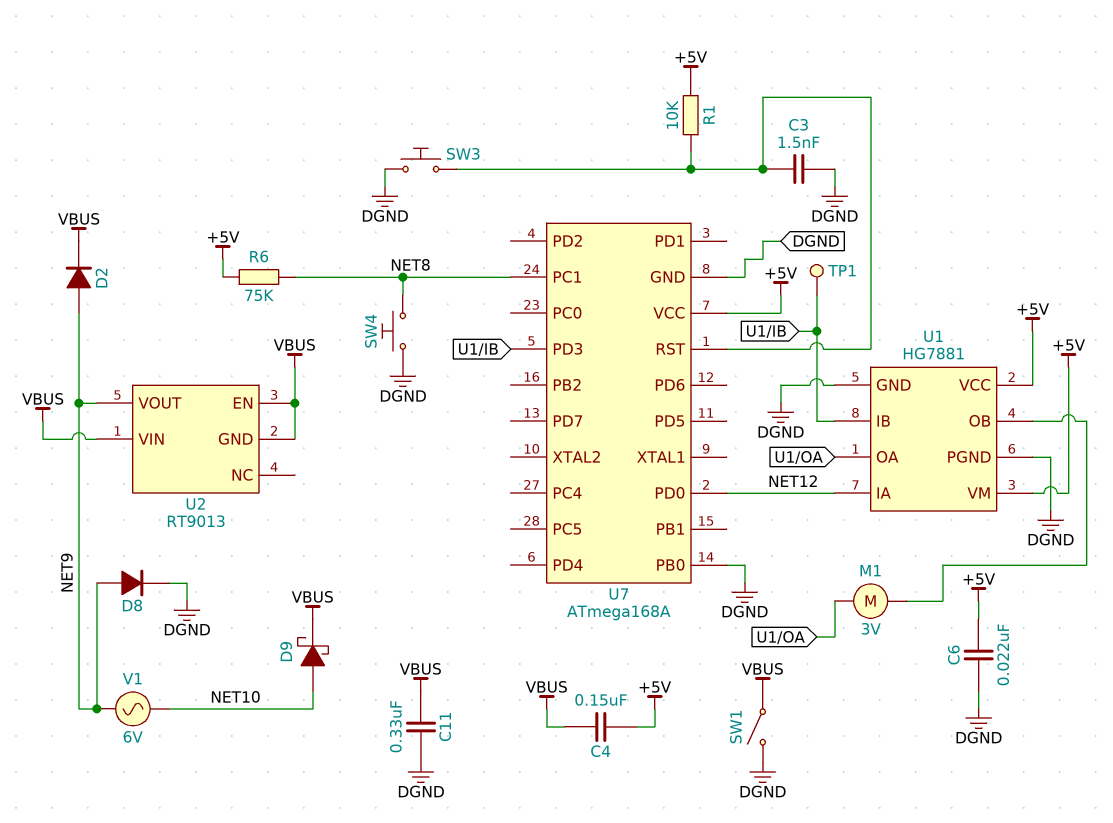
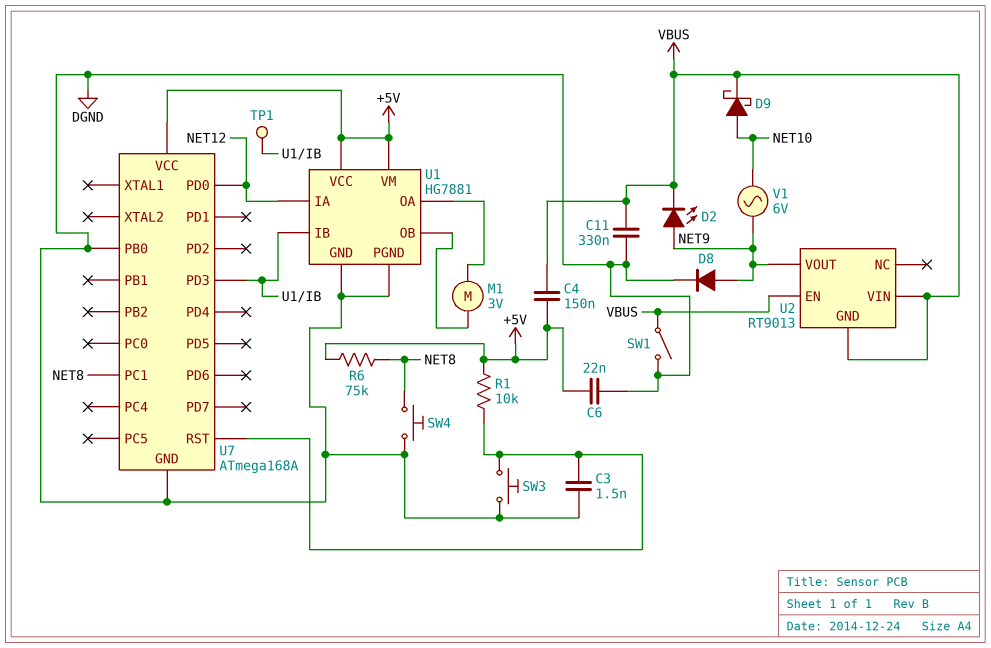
D2: diode (A NET9, K VBUS) -> LED (A NET9, K VBUS)

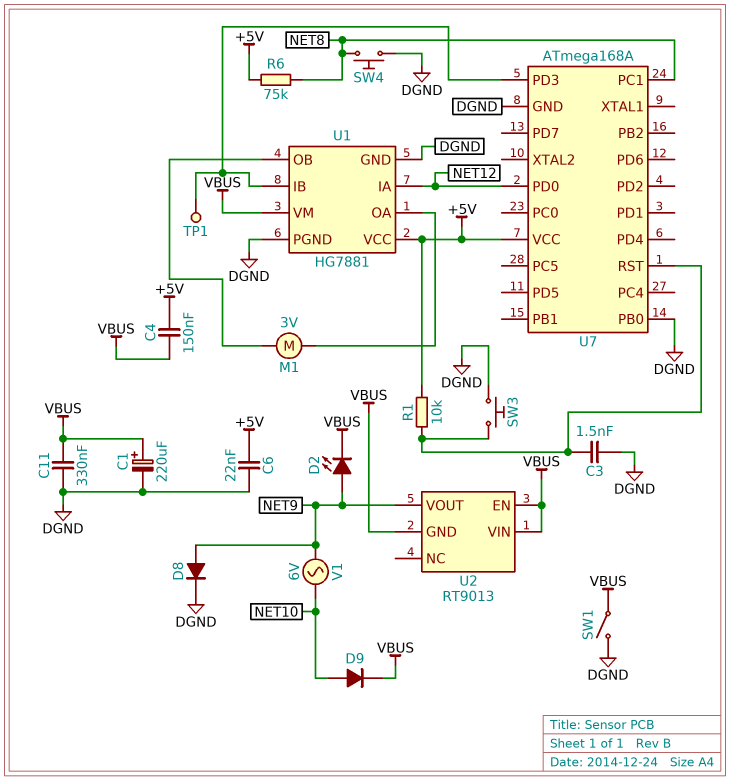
C1: none -> 220uF (plus VBUS, minus DGND)
D9: schottky (A NET10, K VBUS) -> diode (A NET10, K VBUS)
U1 pin VM: +5V -> VBUS

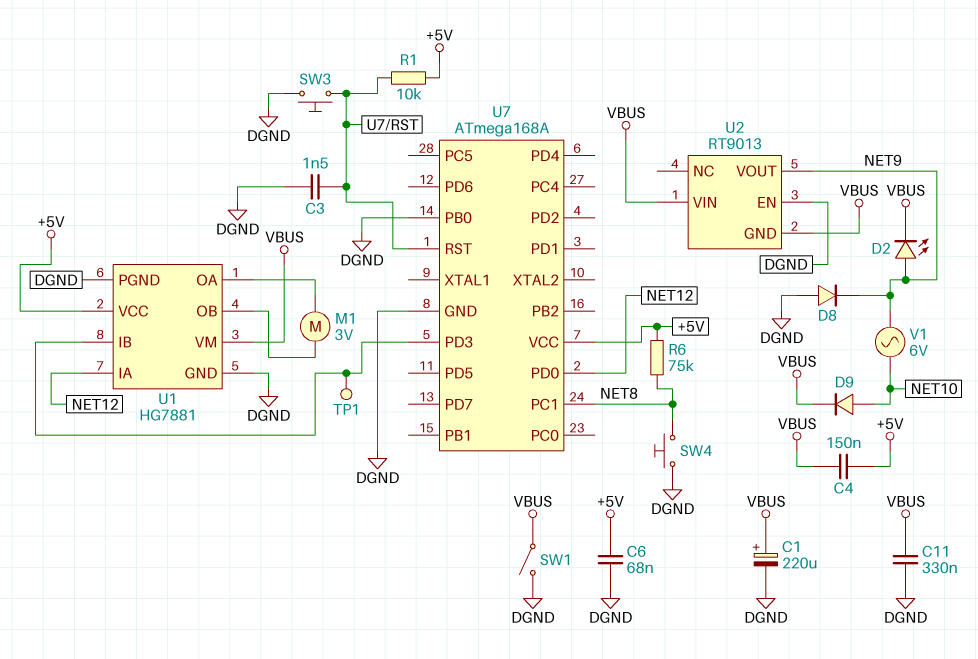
C6: 22nF (+5V, DGND) -> 68nF (+5V, DGND)
D8: diode (A NET9, K DGND) -> diode (A DGND, K NET9)
U2 pin EN: VBUS -> DGND

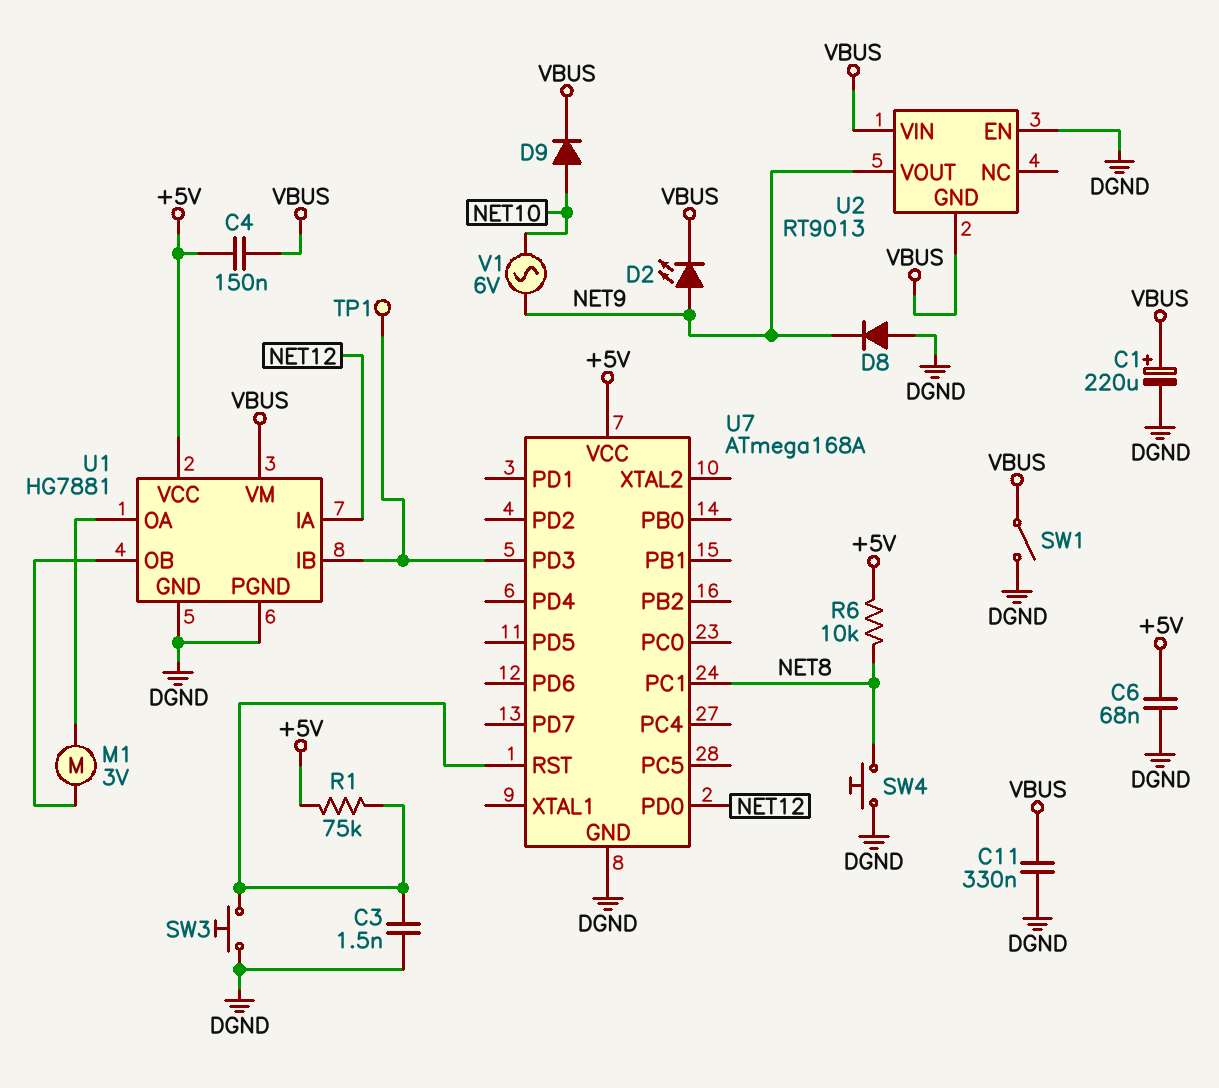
R1: 10k (+5V, U7/RST) -> 75k (+5V, U7/RST)
R6: 75k (+5V, NET8) -> 10k (+5V, NET8)
U7 pin PB0: DGND -> none

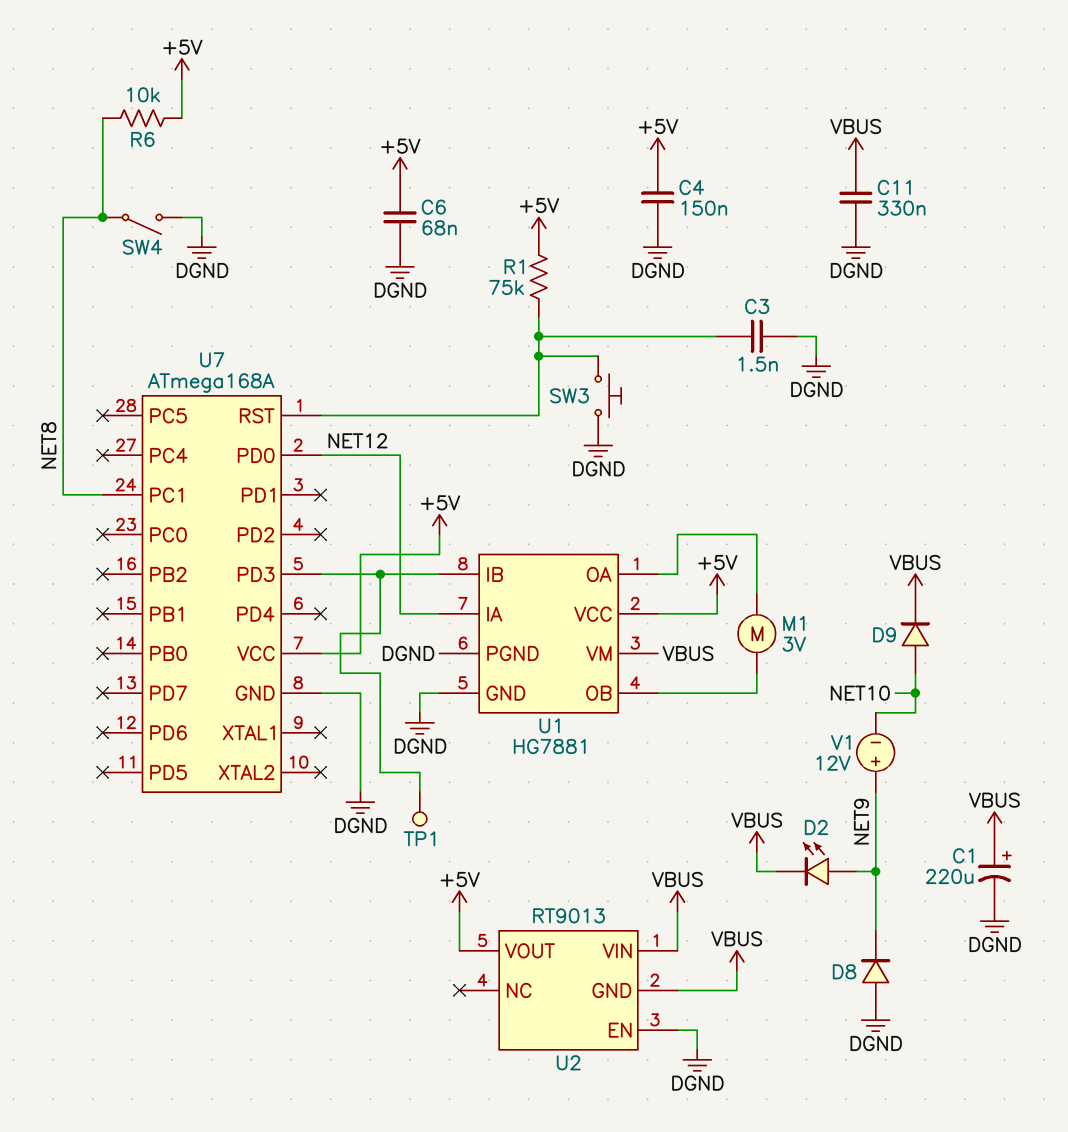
C4: 150nF (+5V, VBUS) -> 150nF (+5V, DGND)
SW1: switch (DGND, VBUS) -> none
SW4: button (DGND, NET8) -> switch (DGND, NET8)
U2 pin VOUT: NET9 -> +5V
V1: AC 6V (NET9, NET10) -> 12V (plus NET9, minus NET10)

